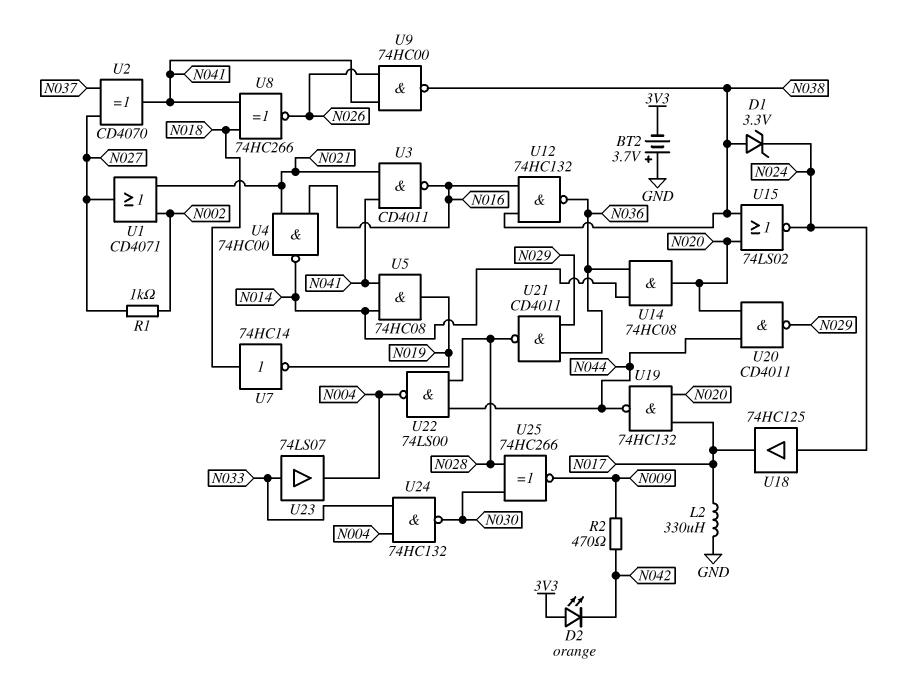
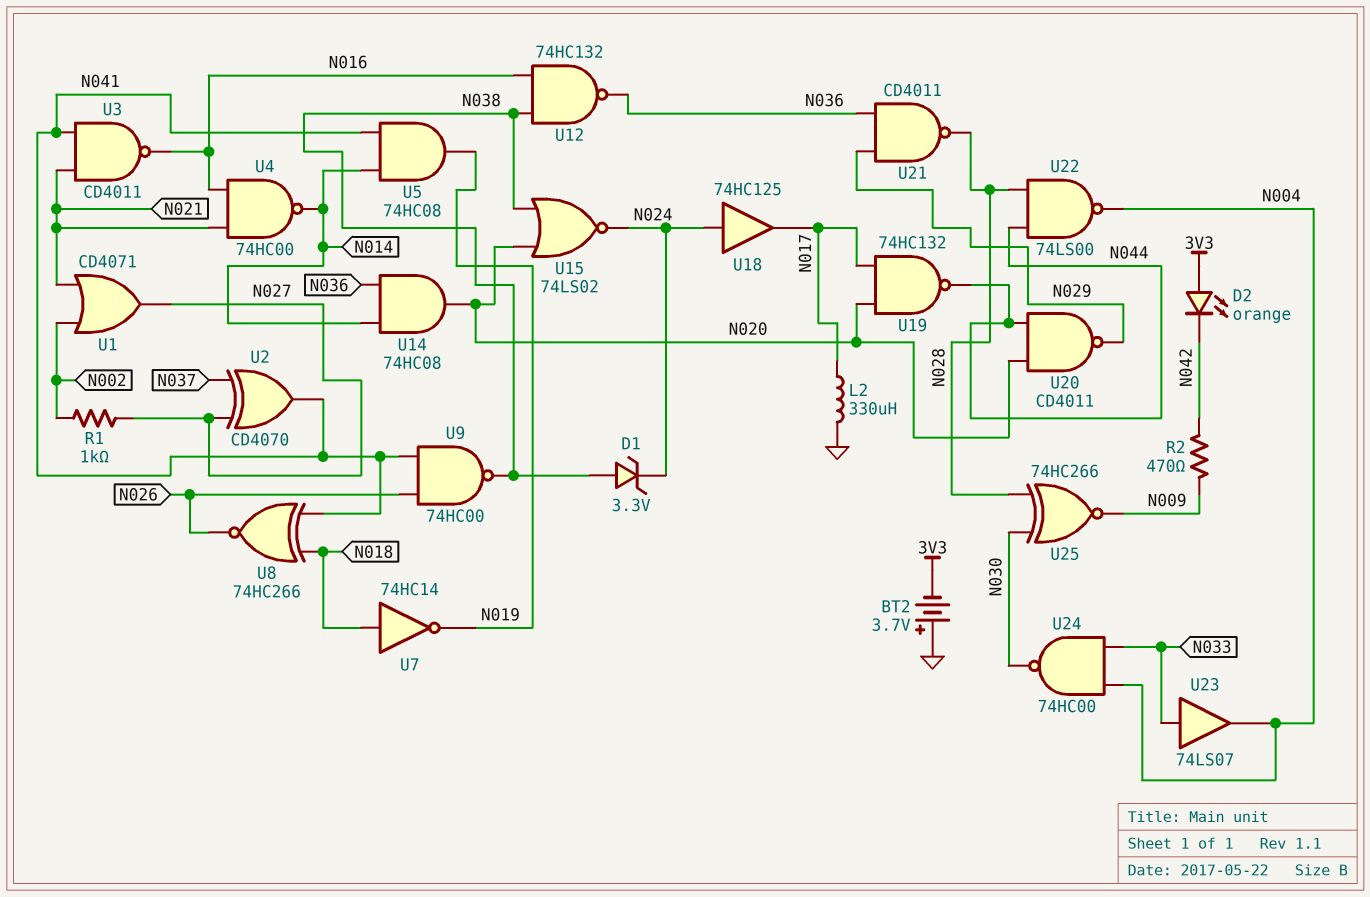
U24: NAND 74HC132 (in N004, in N033, out N030) -> NAND 74HC00 (in N004, in N033, out N030)

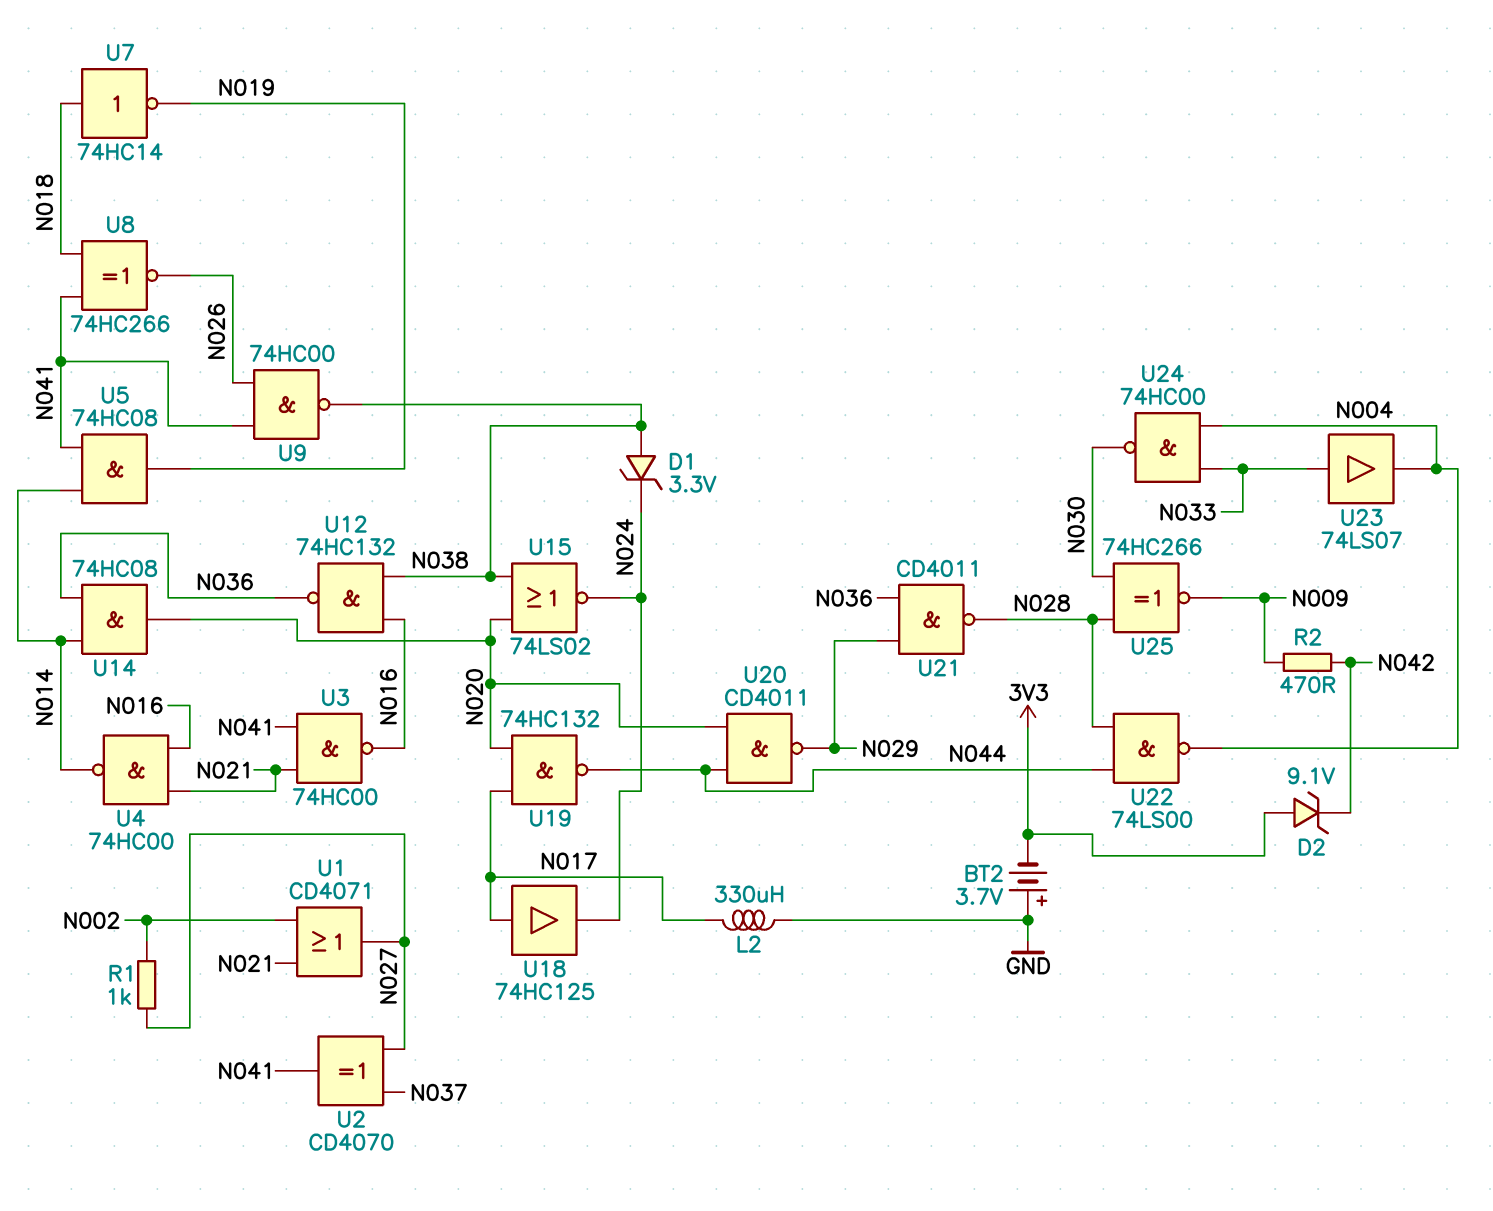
D2: LED orange (A 3V3, K N042) -> zener 9.1V (A 3V3, K N042)
U3: NAND CD4011 (in N021, in N041, out N016) -> NAND 74HC00 (in N021, in N041, out N016)
U18: buffer 74HC125 (in N024, out N017) -> buffer 74HC125 (in N017, out N024)

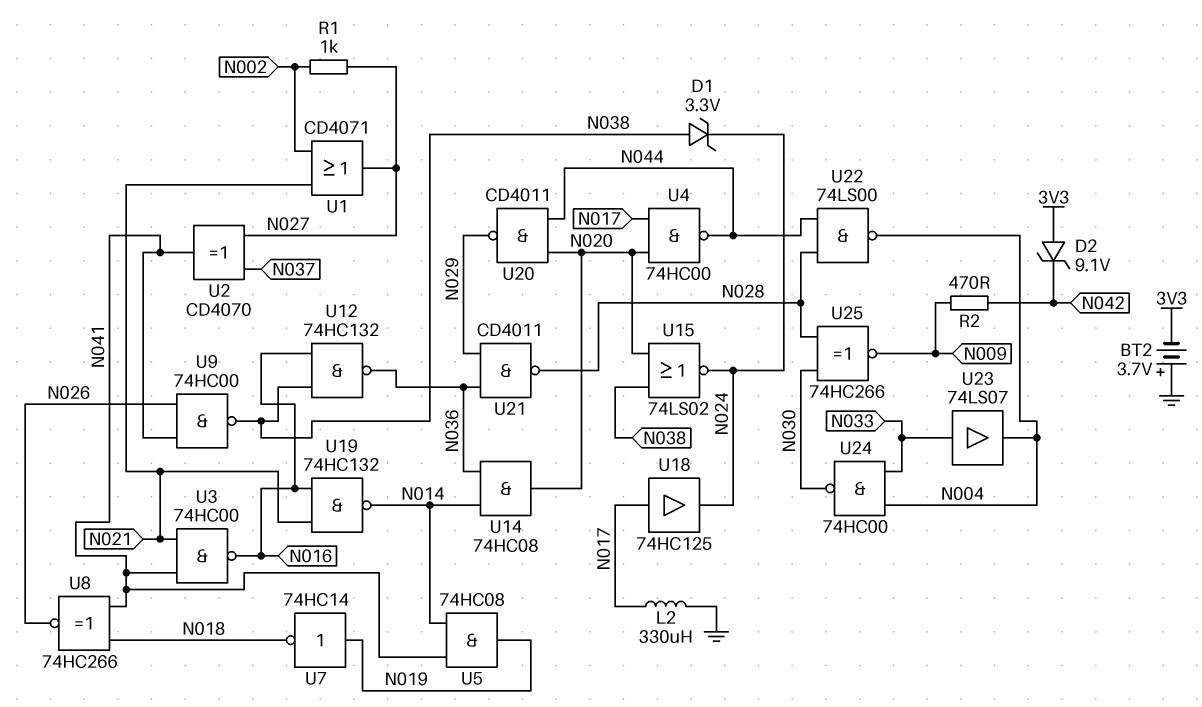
U4: NAND 74HC00 (in N016, in N021, out N014) -> NAND 74HC00 (in N017, in N020, out N044)
U7: NOT 74HC14 (in N018, out N019) -> NOT 74HC14 (in N019, out N018)
U19: NAND 74HC132 (in N017, in N020, out N044) -> NAND 74HC132 (in N016, in N021, out N014)

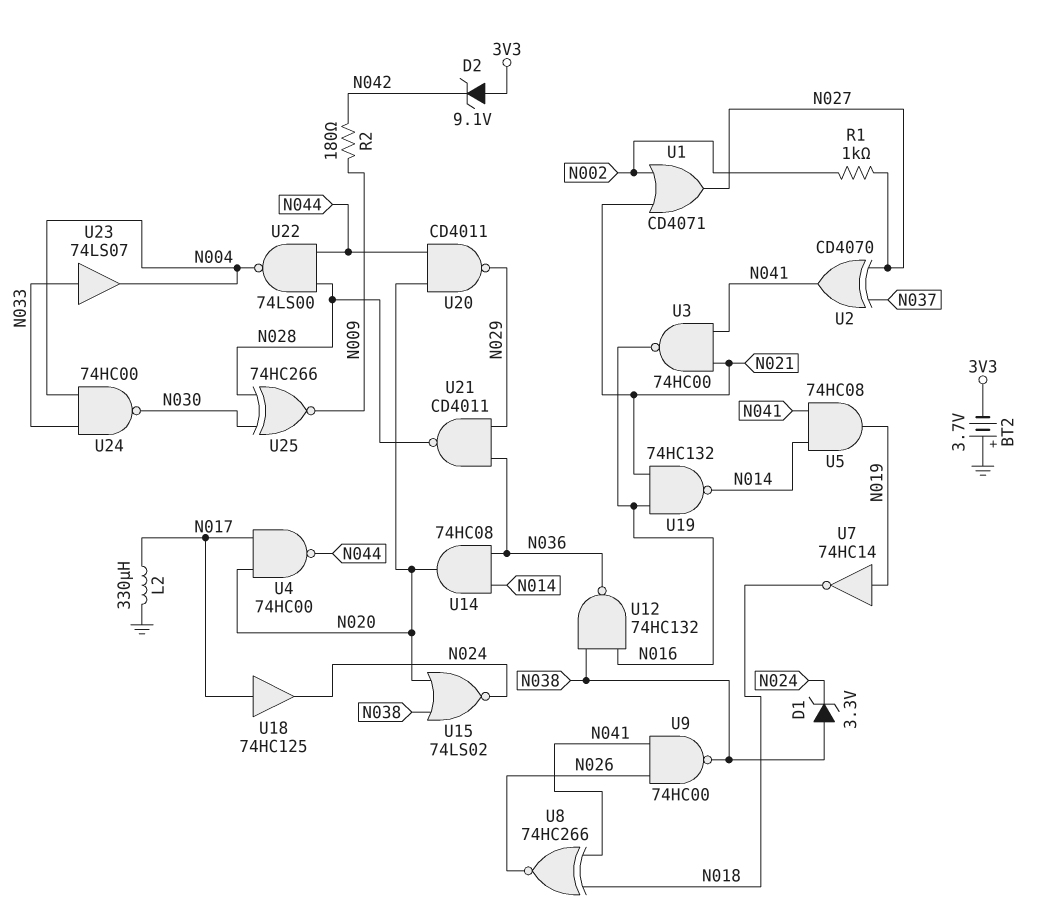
R2: 470 (N009, N042) -> 180 (N009, N042)

